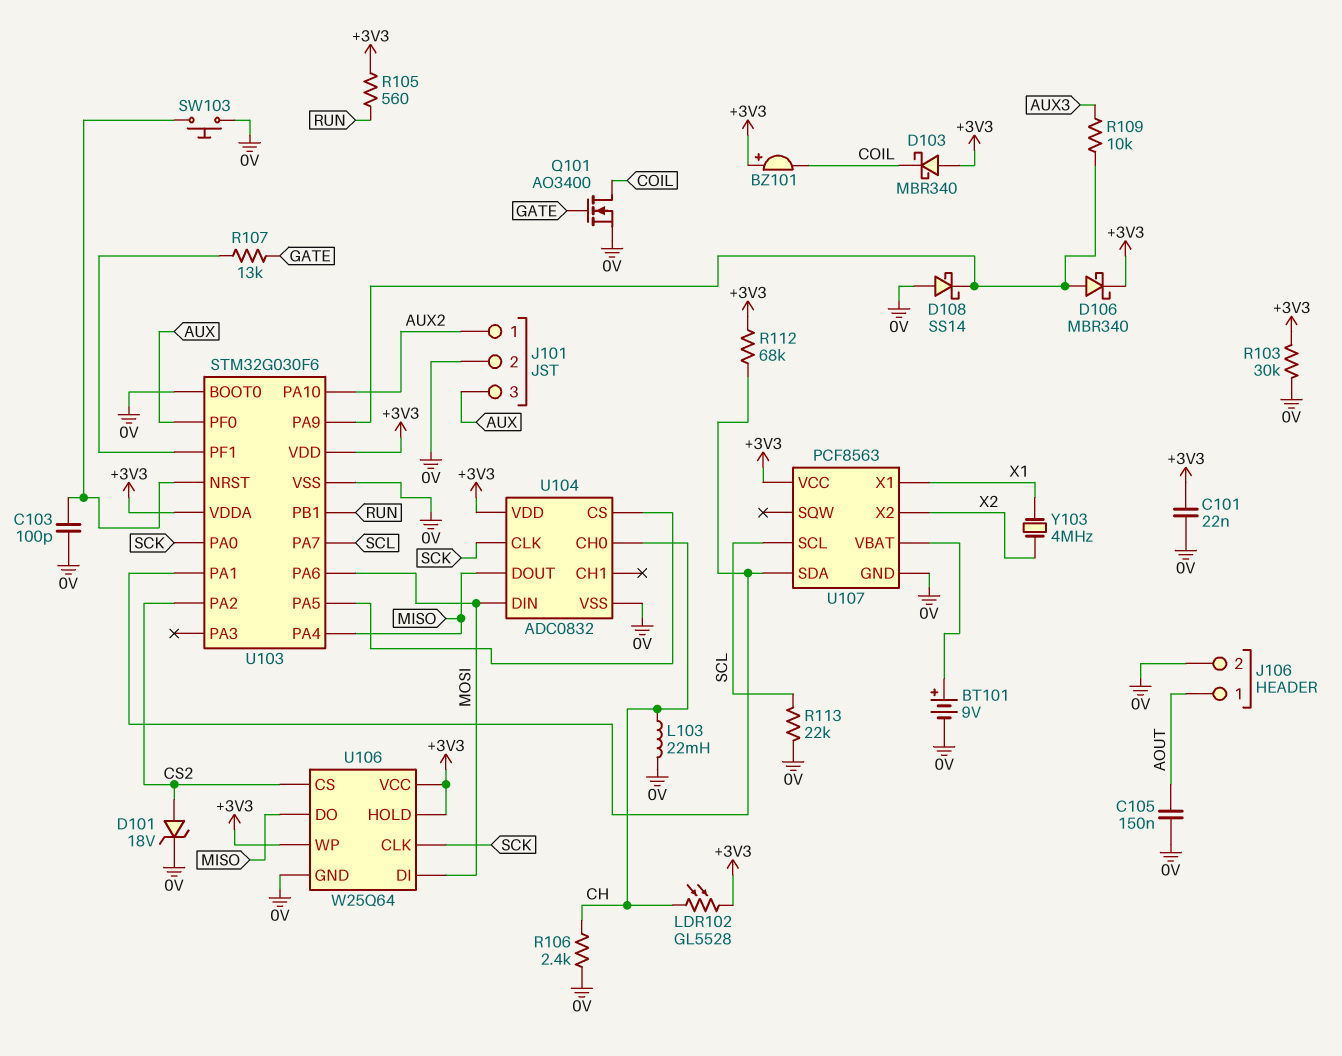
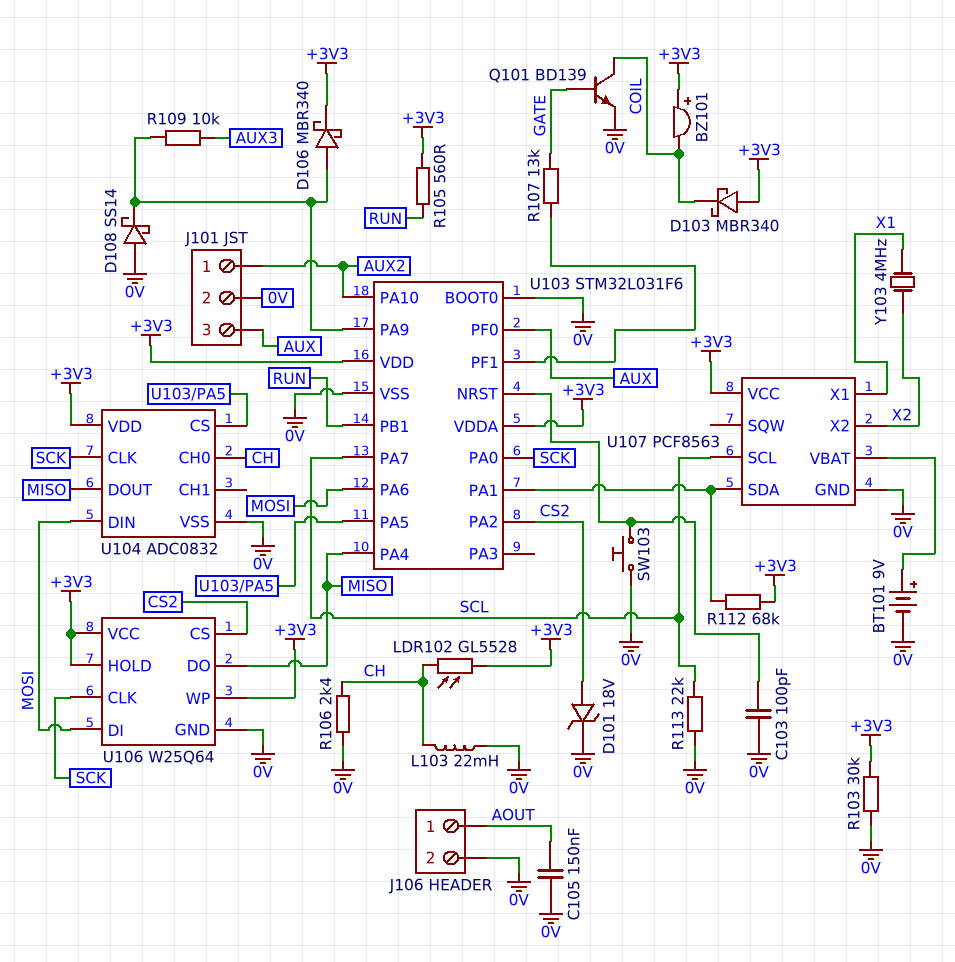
C101: 22nF (+3V3, 0V) -> none
Q101: NMOS AO3400 (G GATE, D COIL, S 0V) -> NPN BD139 (B GATE, C COIL, E 0V)
U103: STM32G030F6 -> STM32L031F6

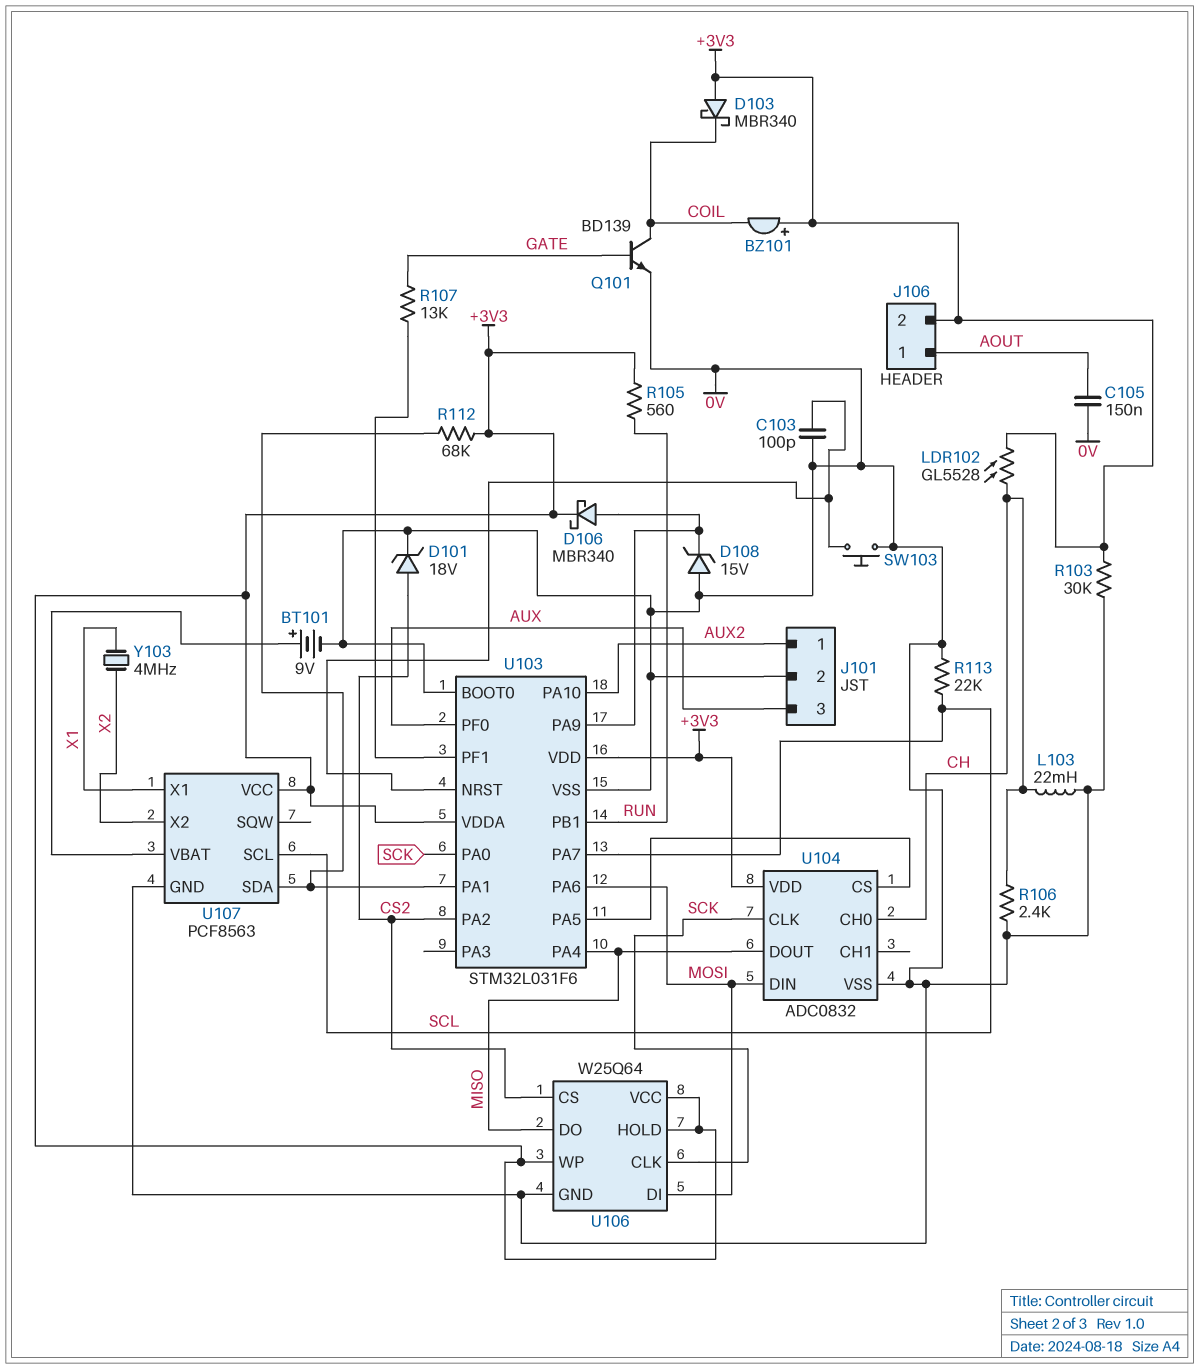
D108: schottky SS14 (A 0V, K U103/PA9) -> zener 15V (A 0V, K U103/PA9)
J106 pin 2: 0V -> +3V3
R109: 10k (AUX3, U103/PA9) -> none

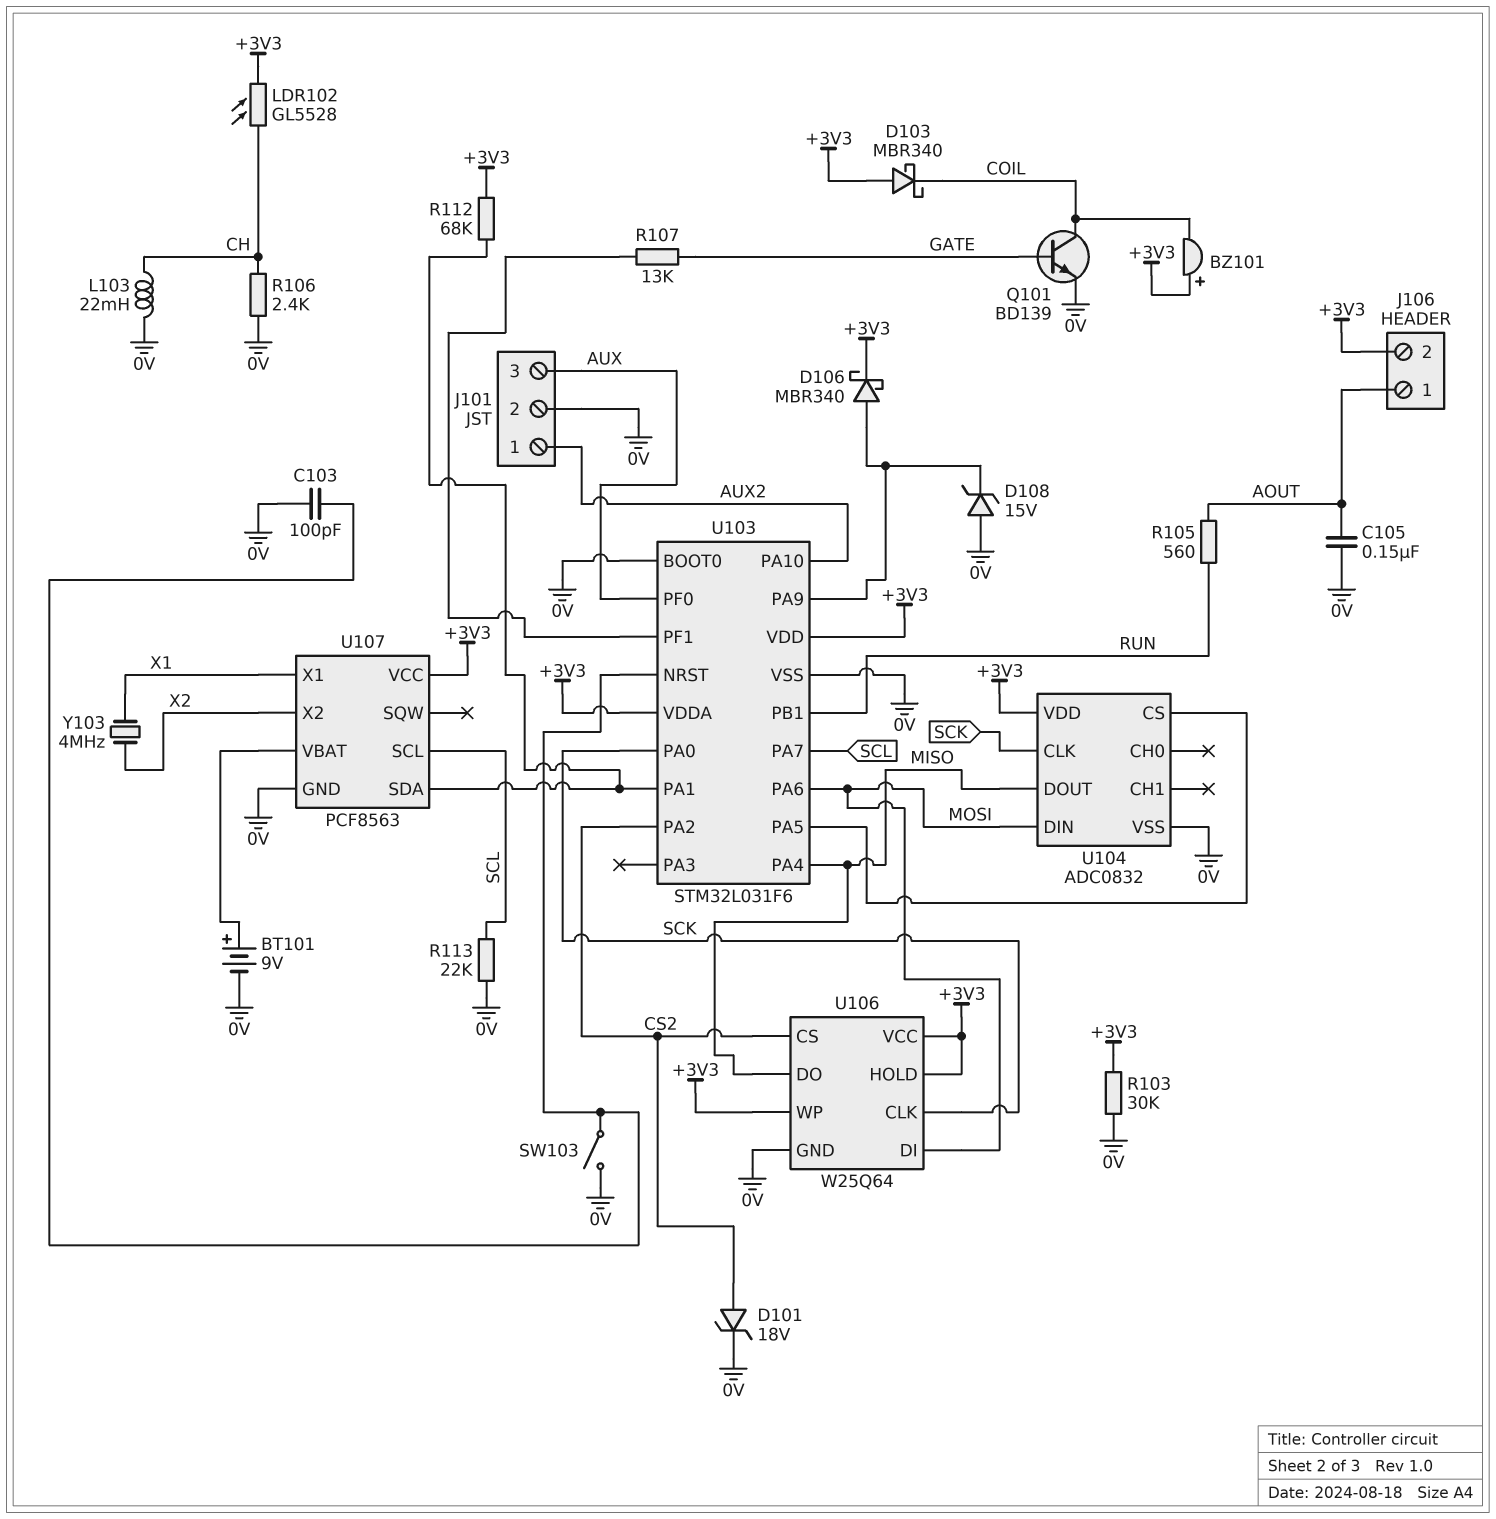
R105: 560 (+3V3, RUN) -> 560 (AOUT, RUN)
SW103: button (0V, U103/NRST) -> switch (0V, U103/NRST)
U104 pin CH0: CH -> none

